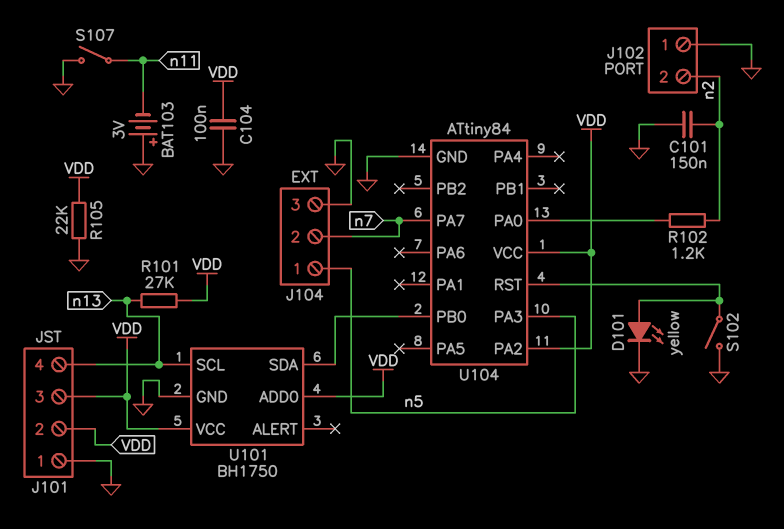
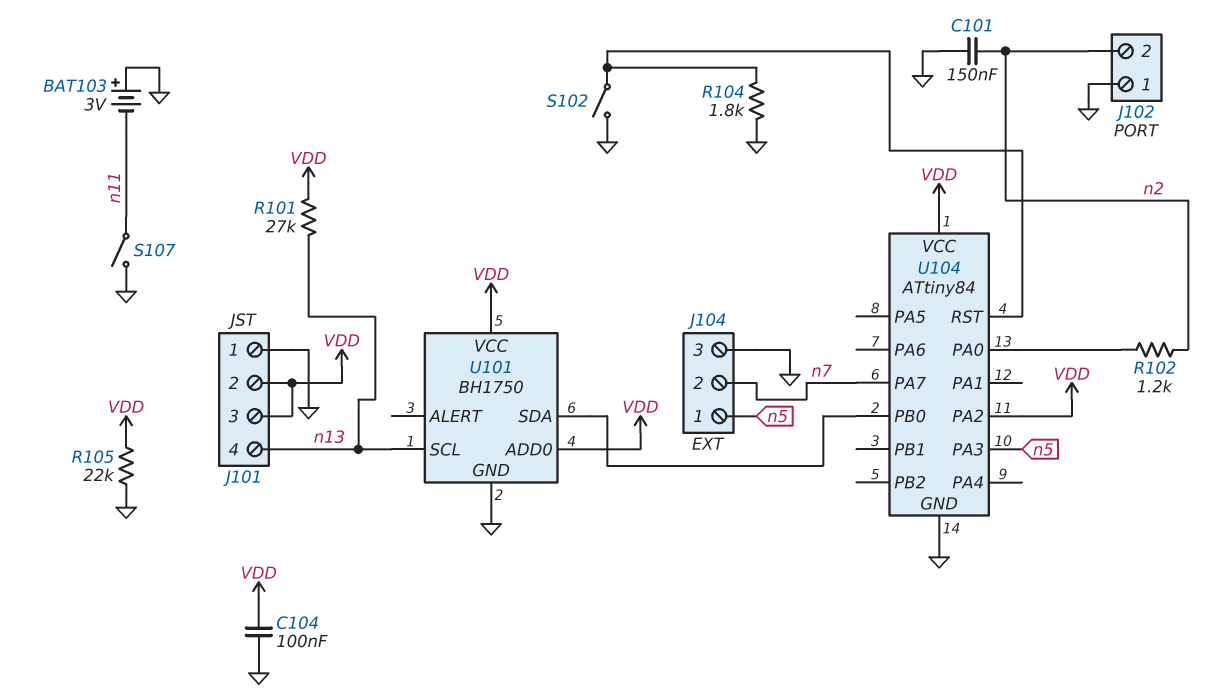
D101: LED yellow (A U104/RST, K GND) -> none
R104: none -> 1.8k (GND, U104/RST)

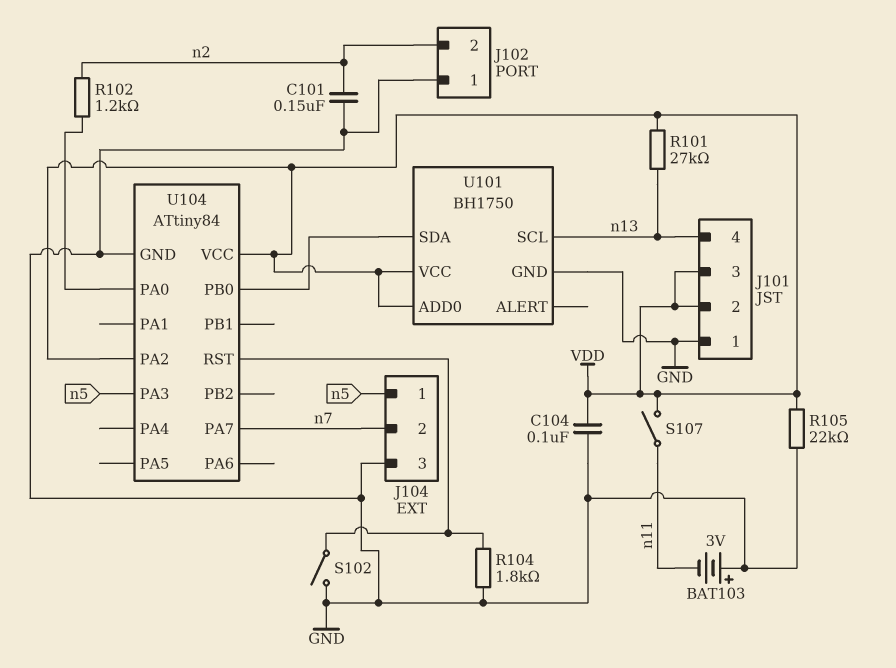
S107: switch (GND, n11) -> switch (VDD, n11)

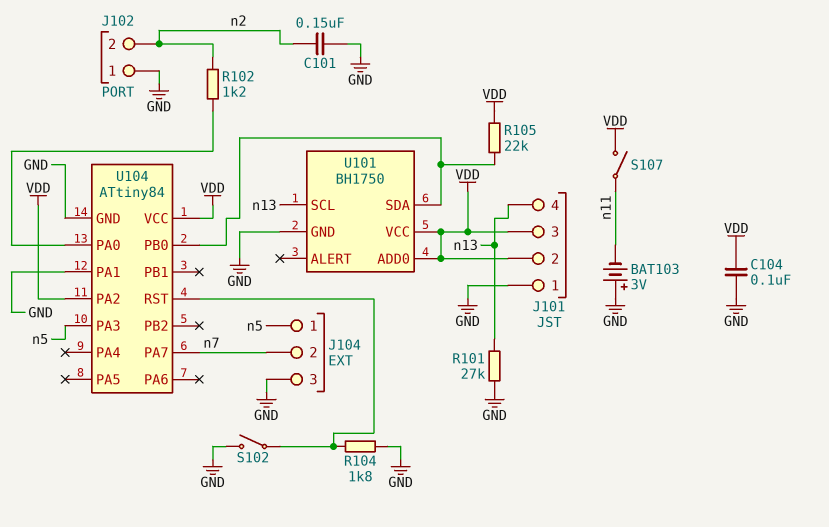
R101: 27k (VDD, n13) -> 27k (GND, n13)
R105: 22k (GND, VDD) -> 22k (U101/SDA, VDD)
U104 pin PA1: none -> GND

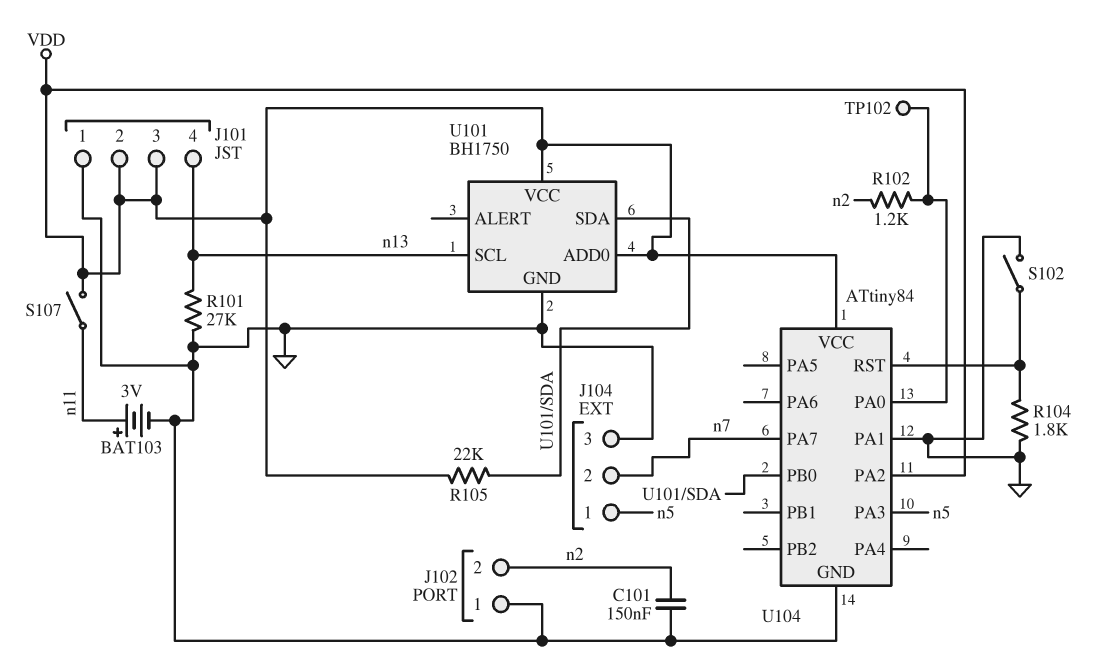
BAT103: 3V (plus GND, minus n11) -> 3V (plus n11, minus GND)
C104: 100nF (GND, VDD) -> none
TP102: none -> test point (U104/PA0)

